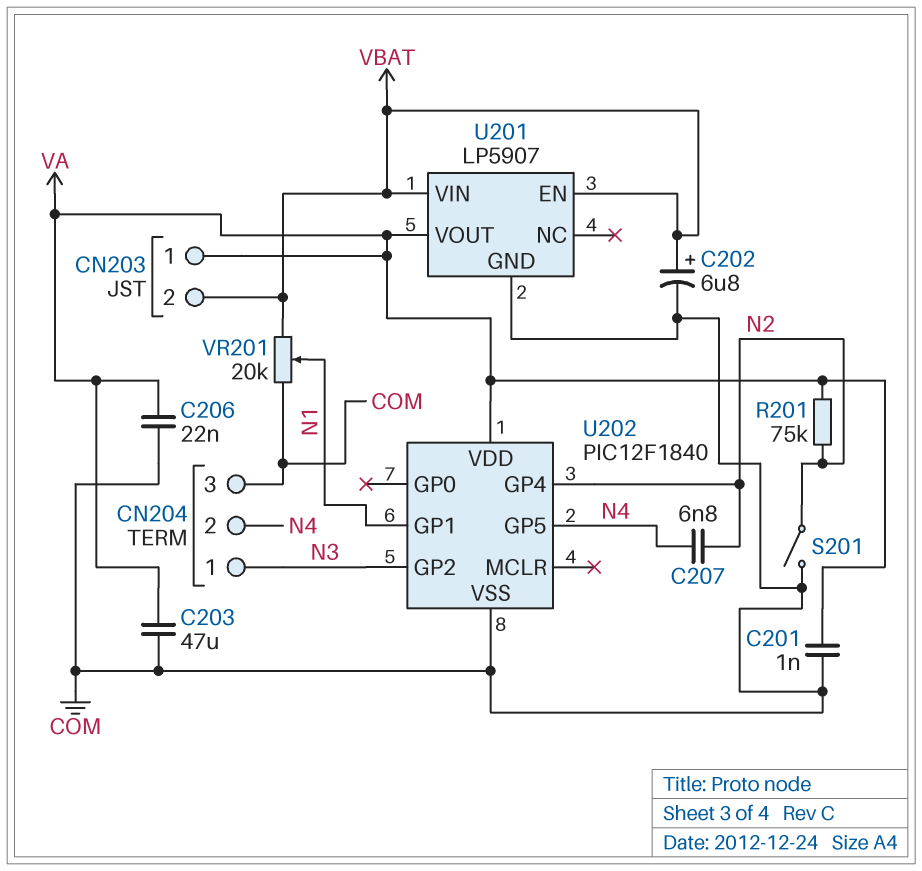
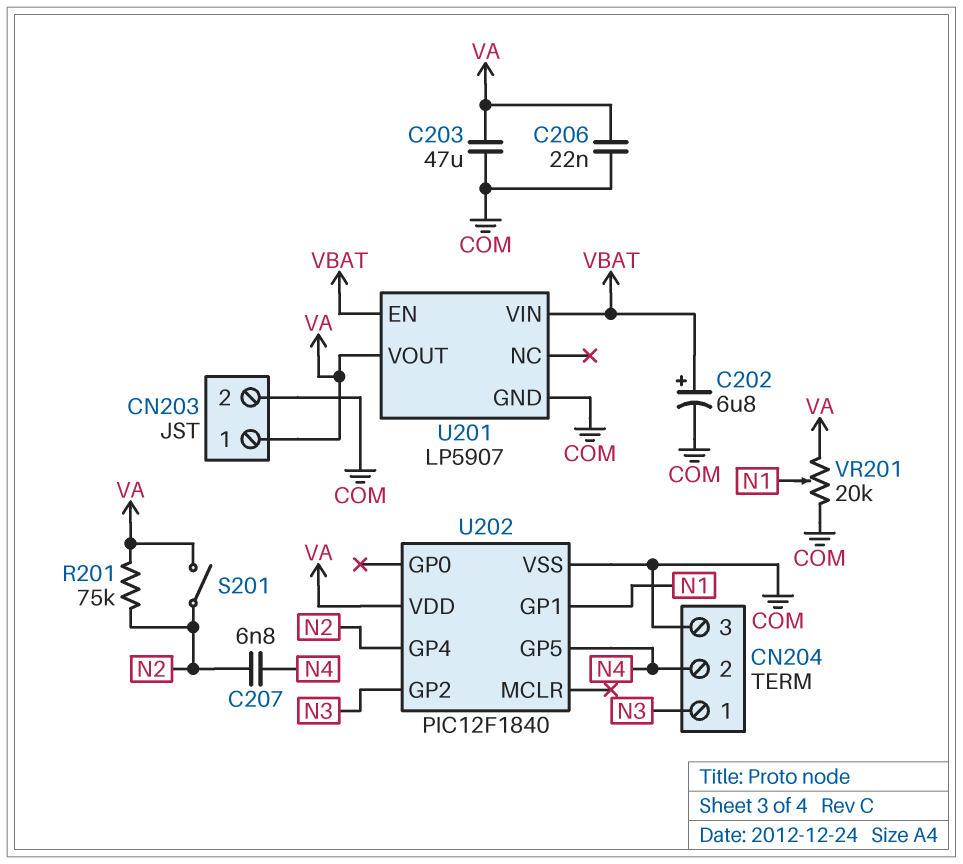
C201: 1nF (COM, VA) -> none
CN203 pin 2: VBAT -> COM
S201: switch (COM, N2) -> switch (N2, VA)
VR201: 20k (COM, VBAT, wiper N1) -> 20k (COM, VA, wiper N1)

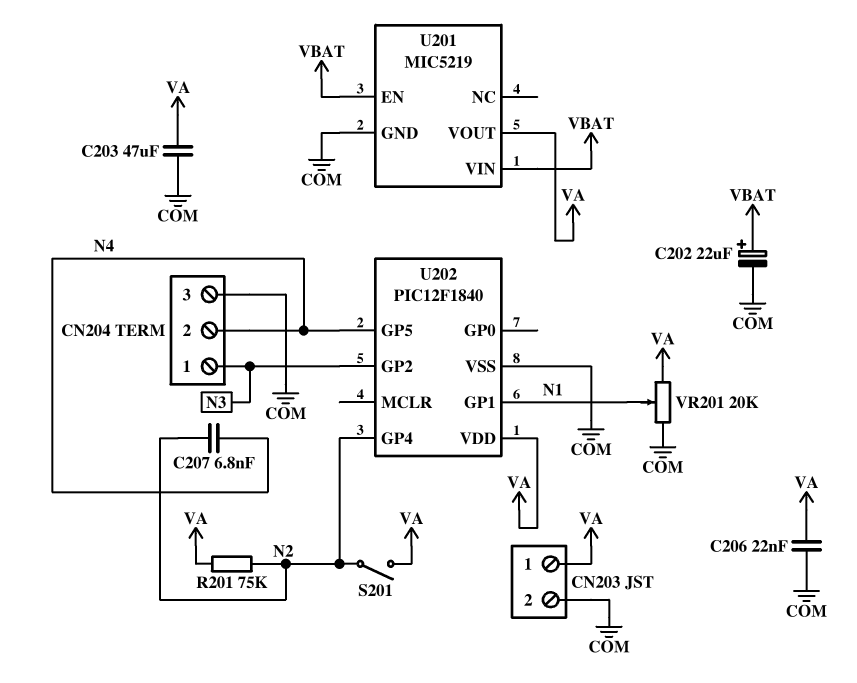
C202: 6.8uF (plus VBAT, minus COM) -> 22uF (plus VBAT, minus COM)
U201: LP5907 -> MIC5219

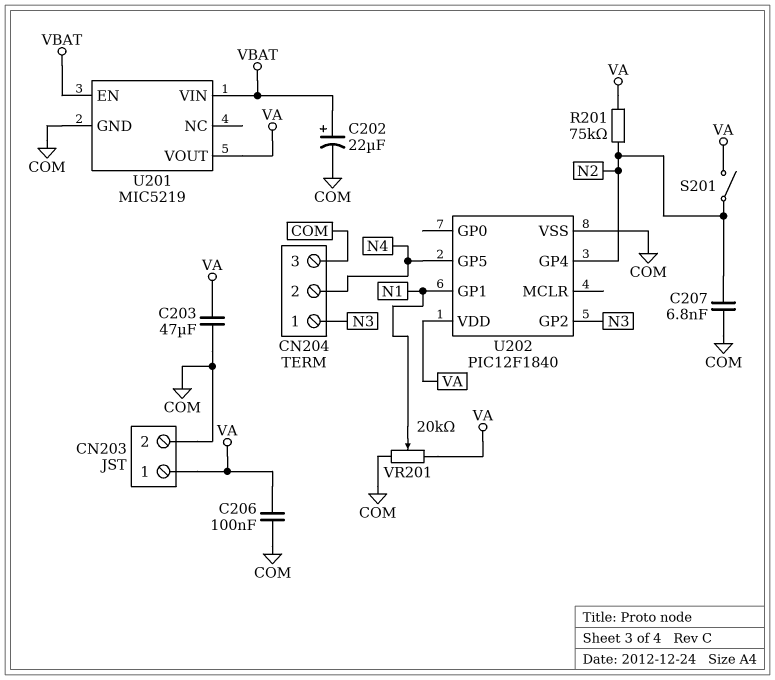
C206: 22nF (COM, VA) -> 100nF (COM, VA)
C207: 6.8nF (N2, N4) -> 6.8nF (COM, N2)

